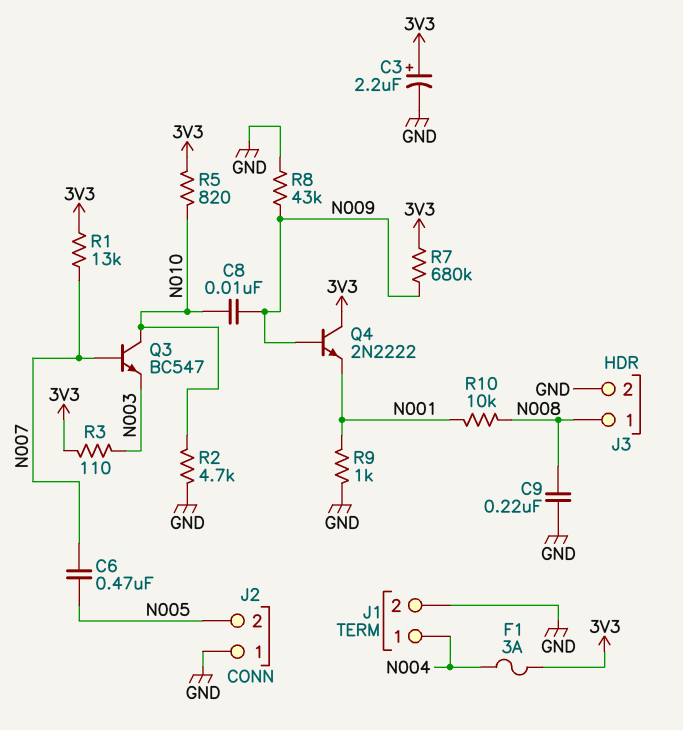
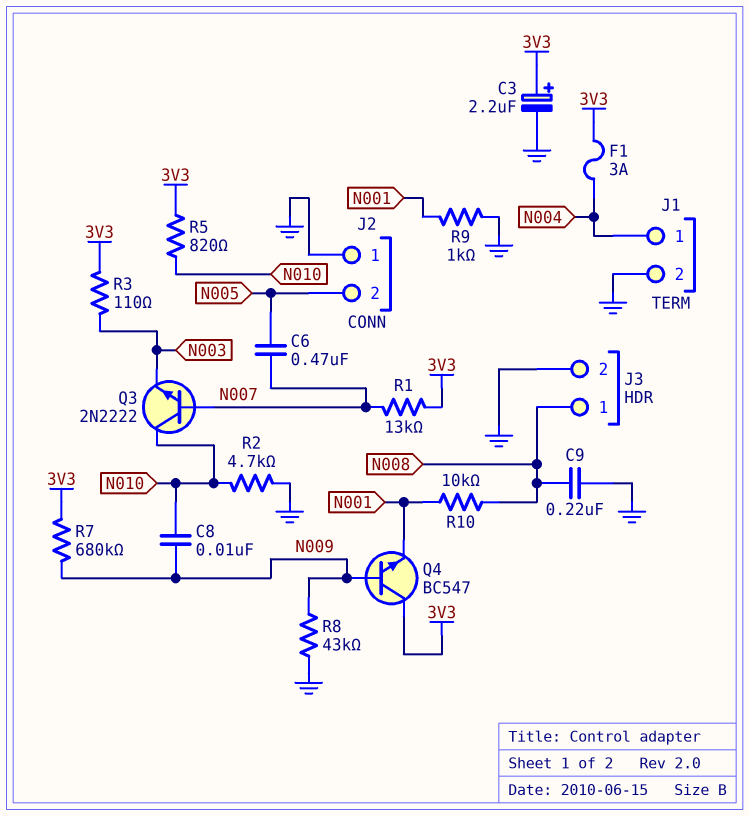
Q3: NPN BC547 (B N007, C N010, E N003) -> NPN 2N2222 (B N007, C N010, E N003)
Q4: NPN 2N2222 (B N009, C 3V3, E N001) -> NPN BC547 (B N009, C 3V3, E N001)

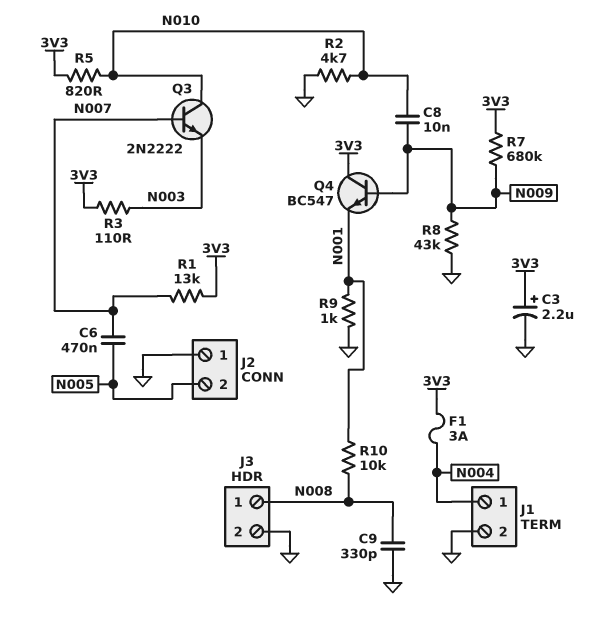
C9: 220nF (GND, N008) -> 330pF (GND, N008)

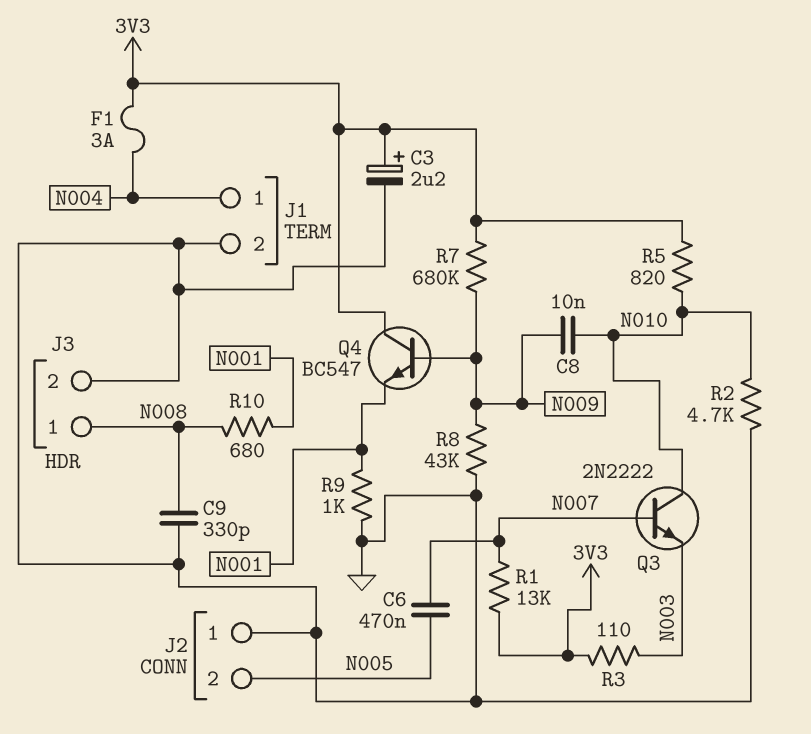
R10: 10k (N001, N008) -> 680 (N001, N008)

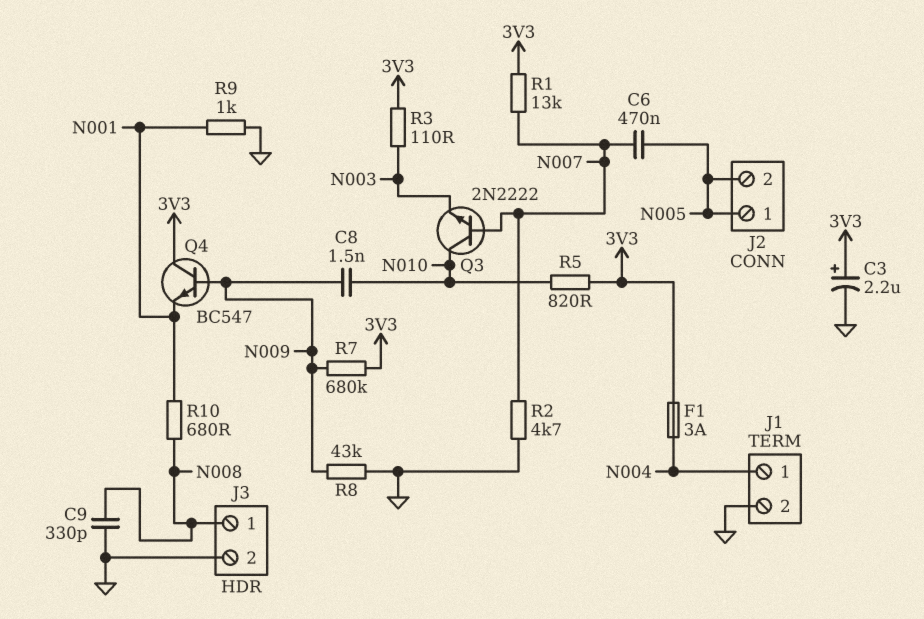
C8: 10nF (N009, N010) -> 1.5nF (N009, N010)
J2 pin 1: GND -> N005
R2: 4.7k (GND, N010) -> 4.7k (GND, N007)

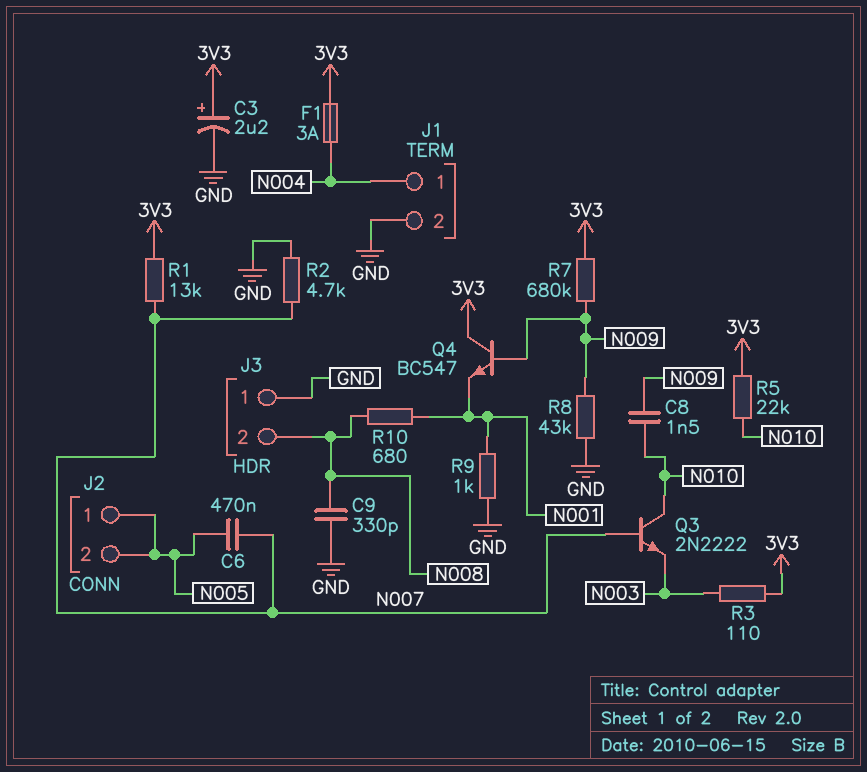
J3 pin 1: N008 -> GND
J3 pin 2: GND -> N008
R5: 820 (3V3, N010) -> 22k (3V3, N010)

